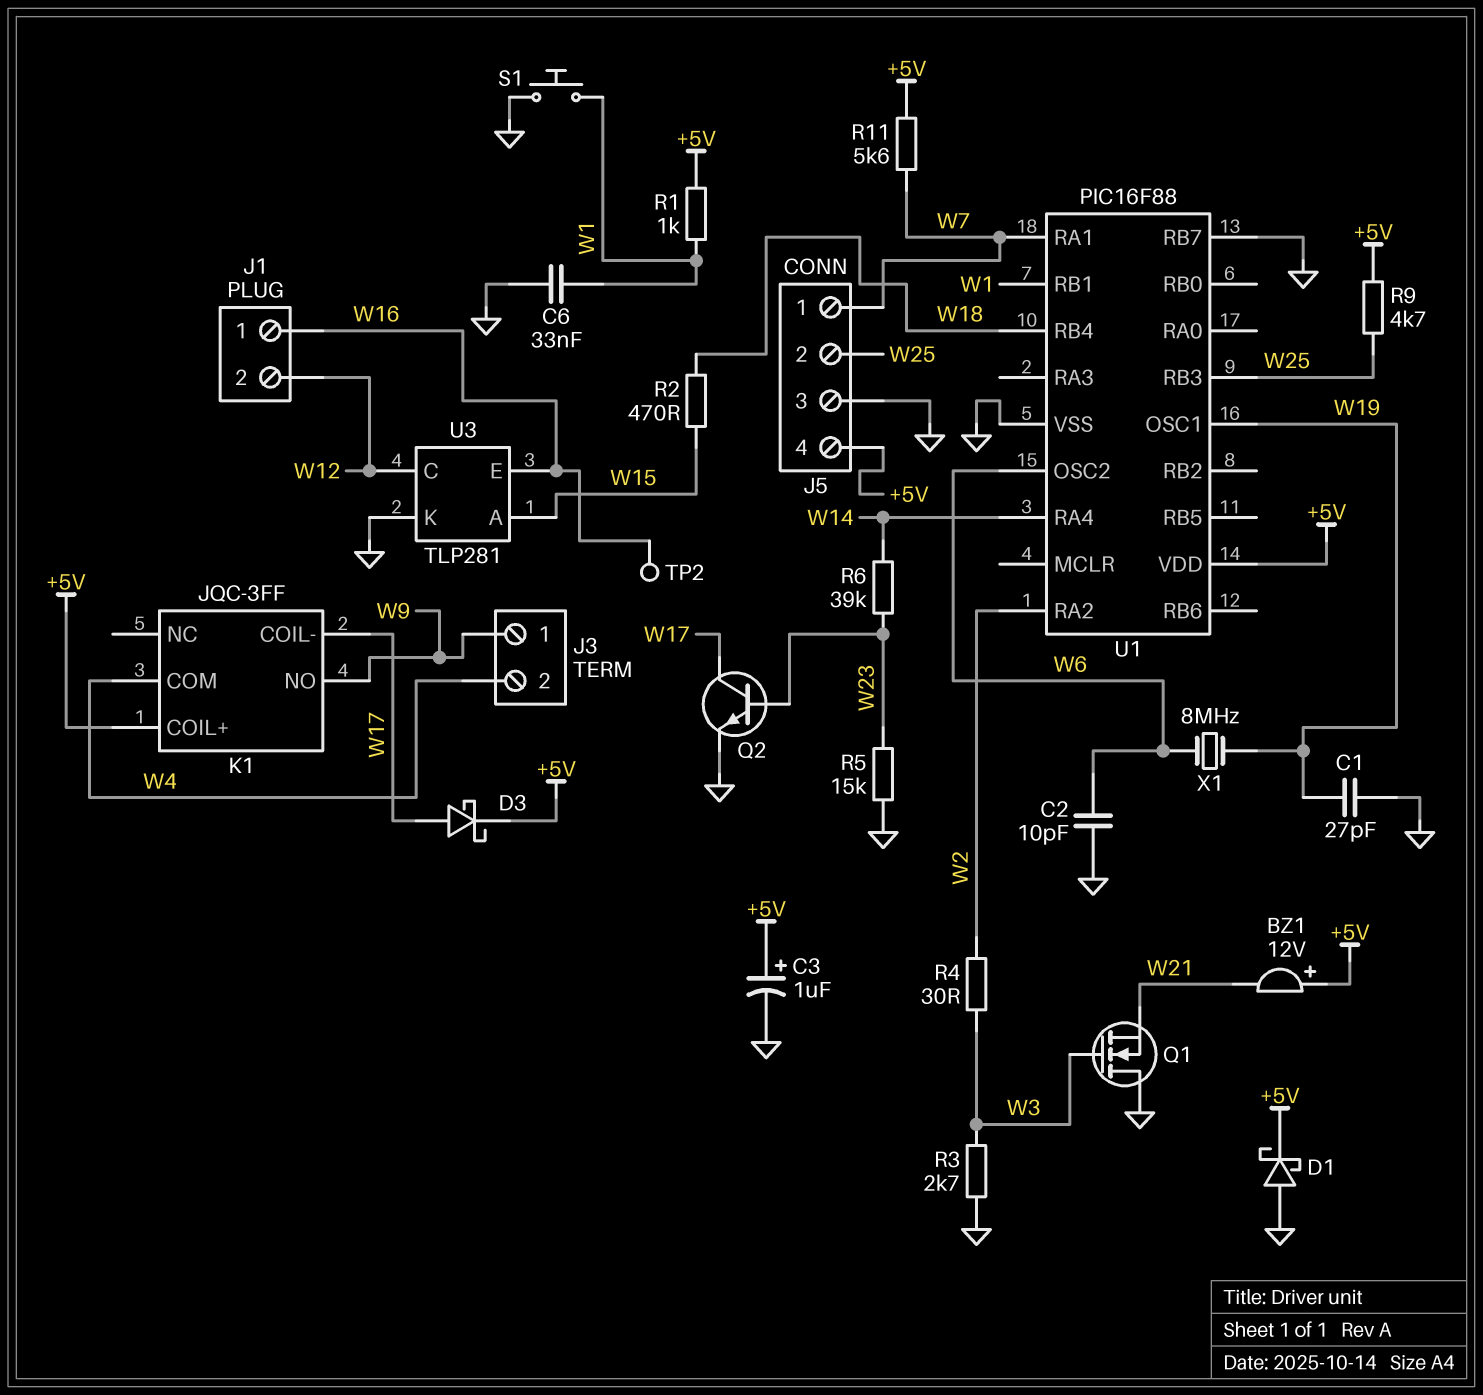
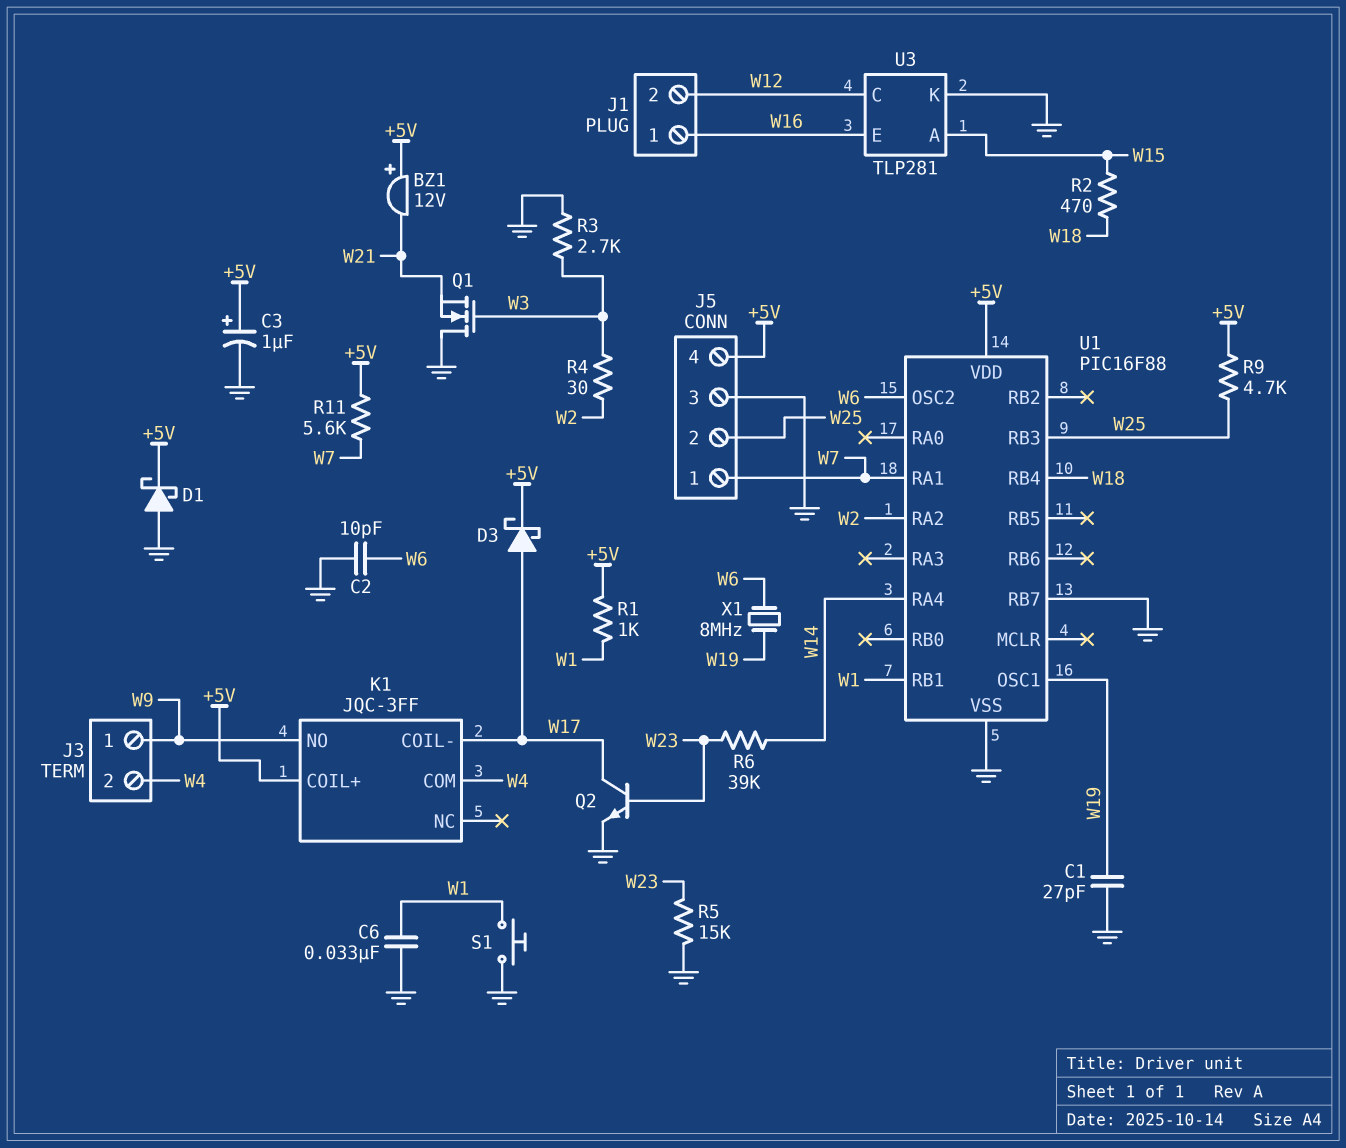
TP2: test point (W16) -> none

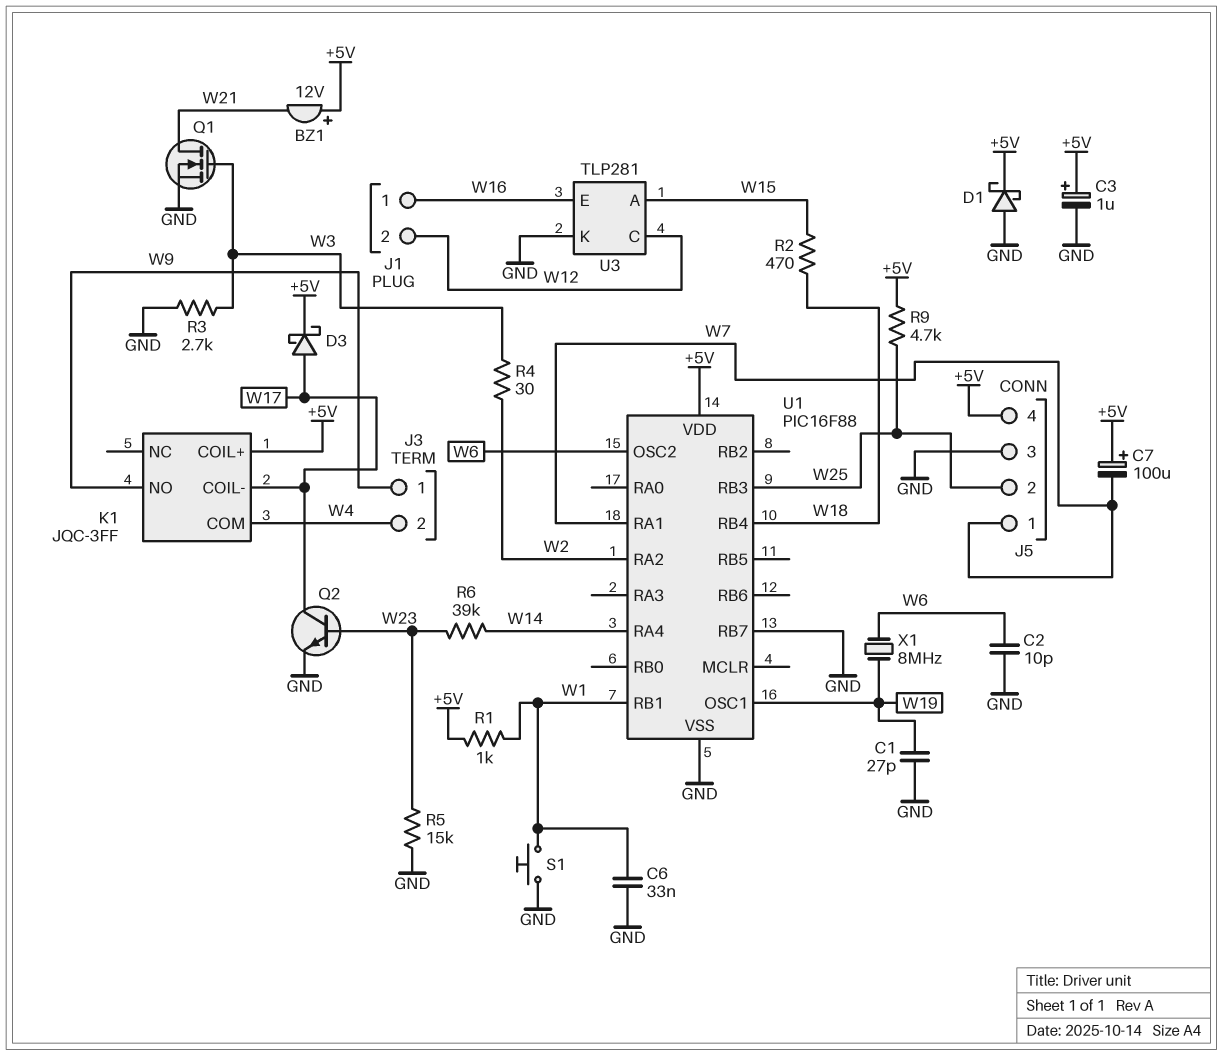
C7: none -> 100uF (plus +5V, minus W7)
Q1: NMOS (G W3, D GND, S W21) -> NMOS (G W3, D W21, S GND)
R11: 5.6k (+5V, W7) -> none

